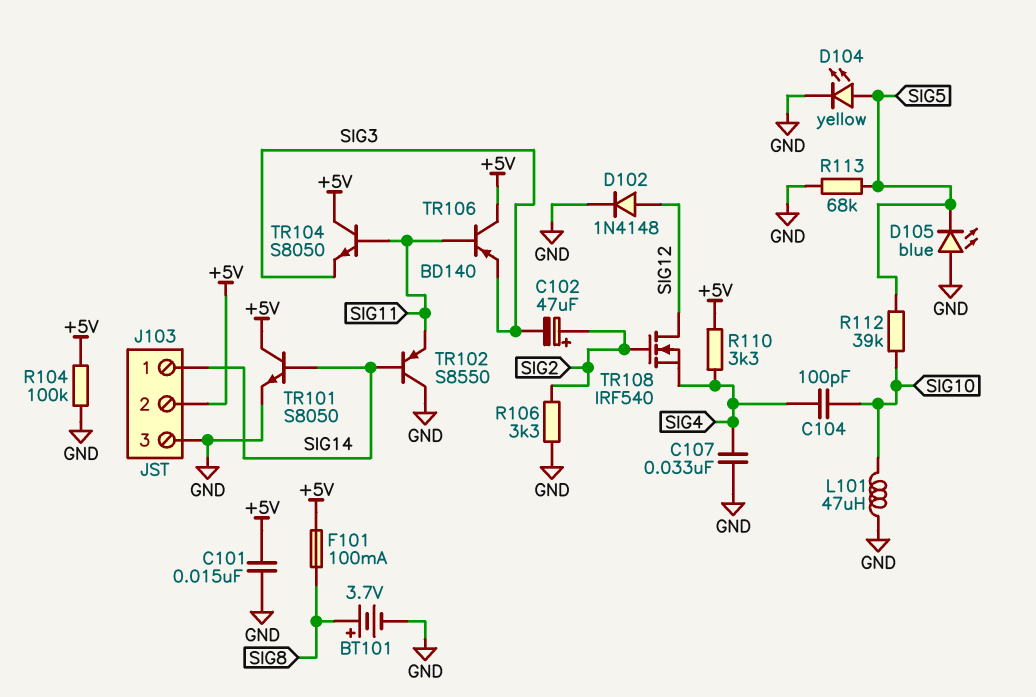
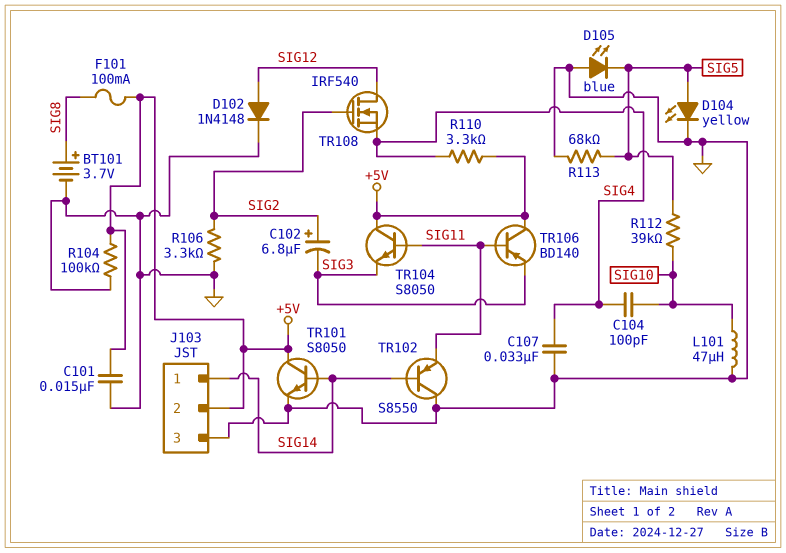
C102: 47uF (plus SIG2, minus SIG3) -> 6.8uF (plus SIG2, minus SIG3)

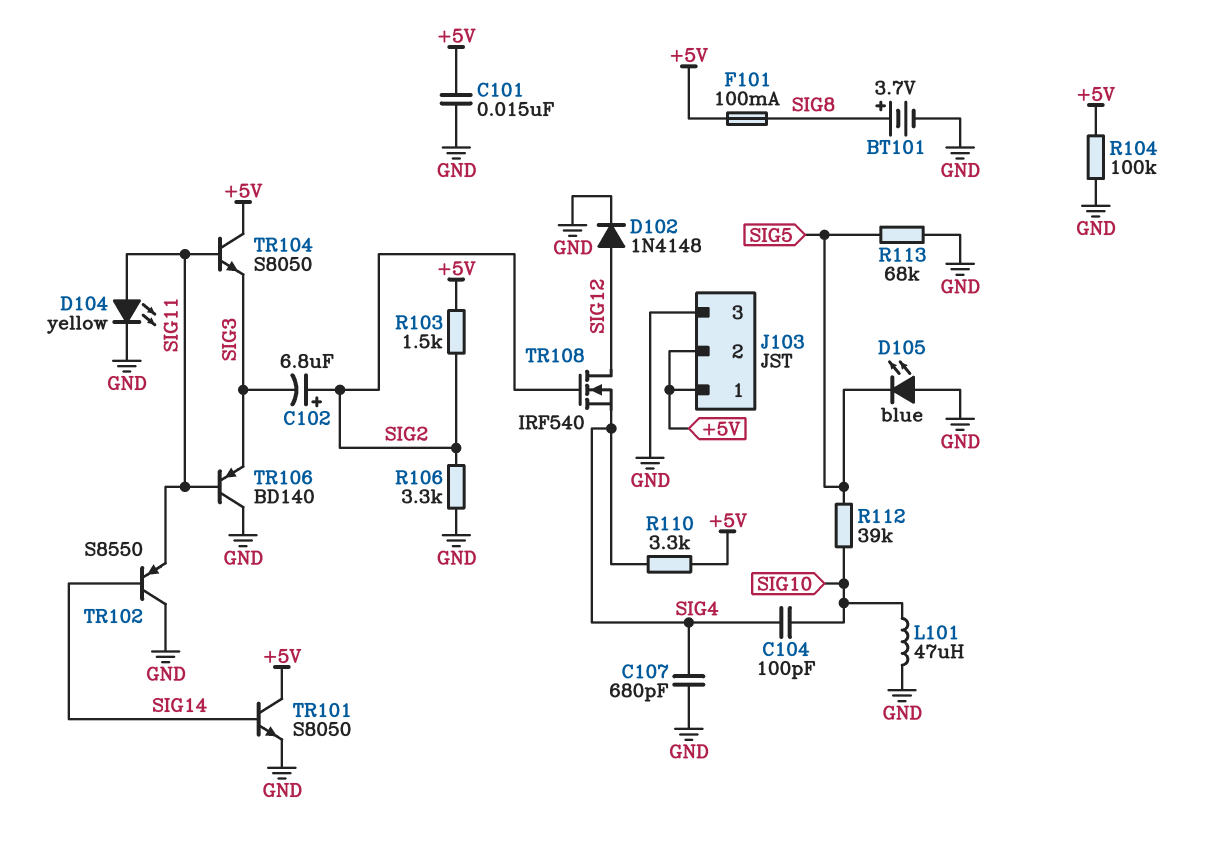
C107: 33nF (GND, SIG4) -> 680pF (GND, SIG4)
D104: LED yellow (A SIG5, K GND) -> LED yellow (A SIG11, K GND)
J103 pin 1: SIG14 -> +5V
R103: none -> 1.5k (+5V, SIG2)
TR106: PNP BD140 (B SIG11, C +5V, E SIG3) -> PNP BD140 (B SIG11, C GND, E SIG3)

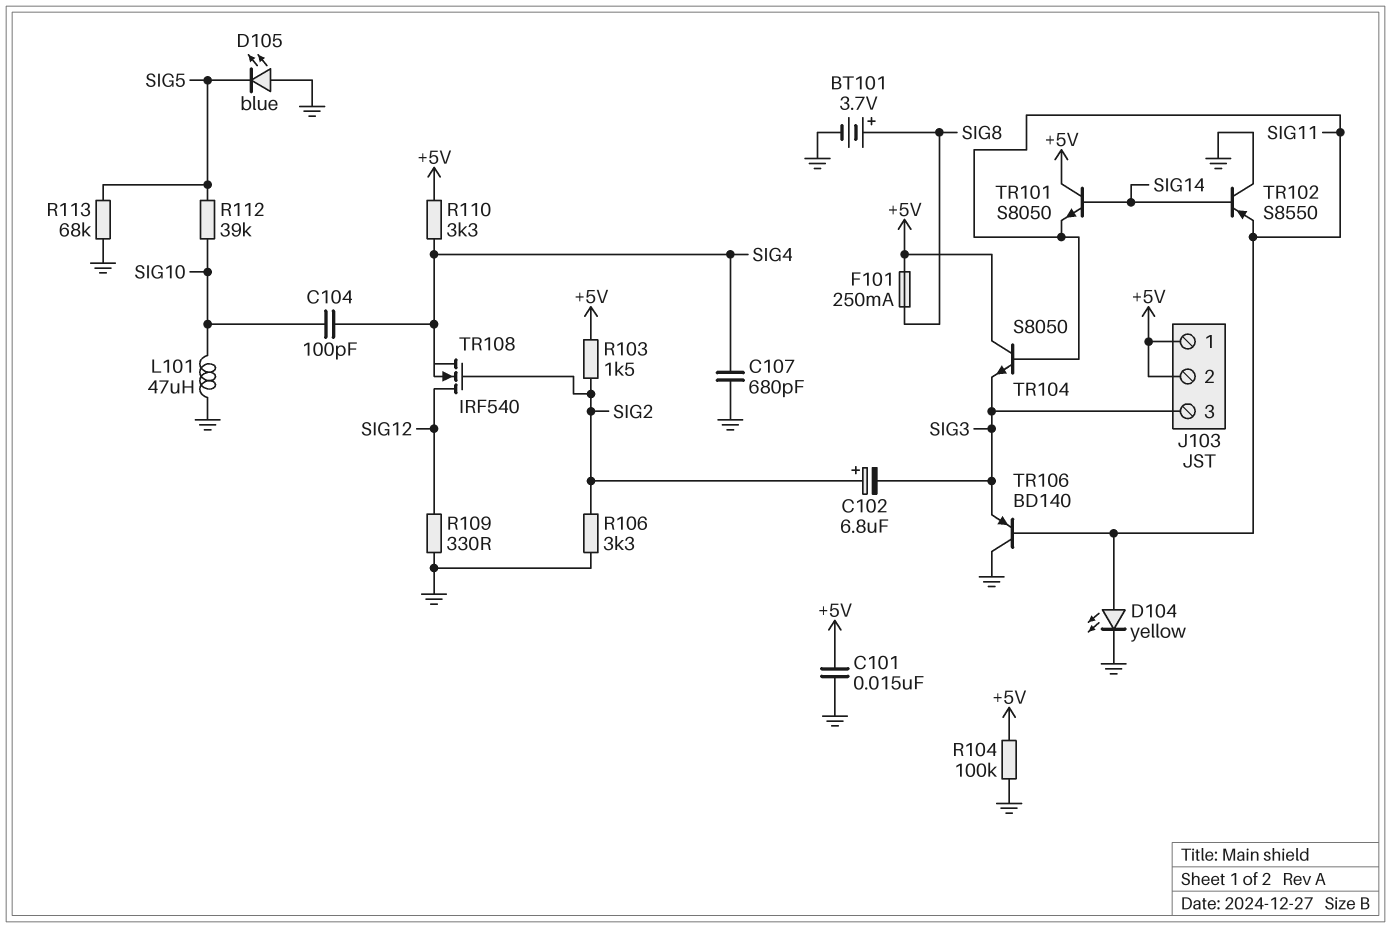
D102: diode 1N4148 (A SIG12, K GND) -> none
F101: 100mA (+5V, SIG8) -> 250mA (+5V, SIG8)
J103 pin 3: GND -> SIG3
R109: none -> 330 (GND, SIG12)
TR101: NPN S8050 (B SIG14, C +5V, E GND) -> NPN S8050 (B SIG14, C +5V, E SIG11)

